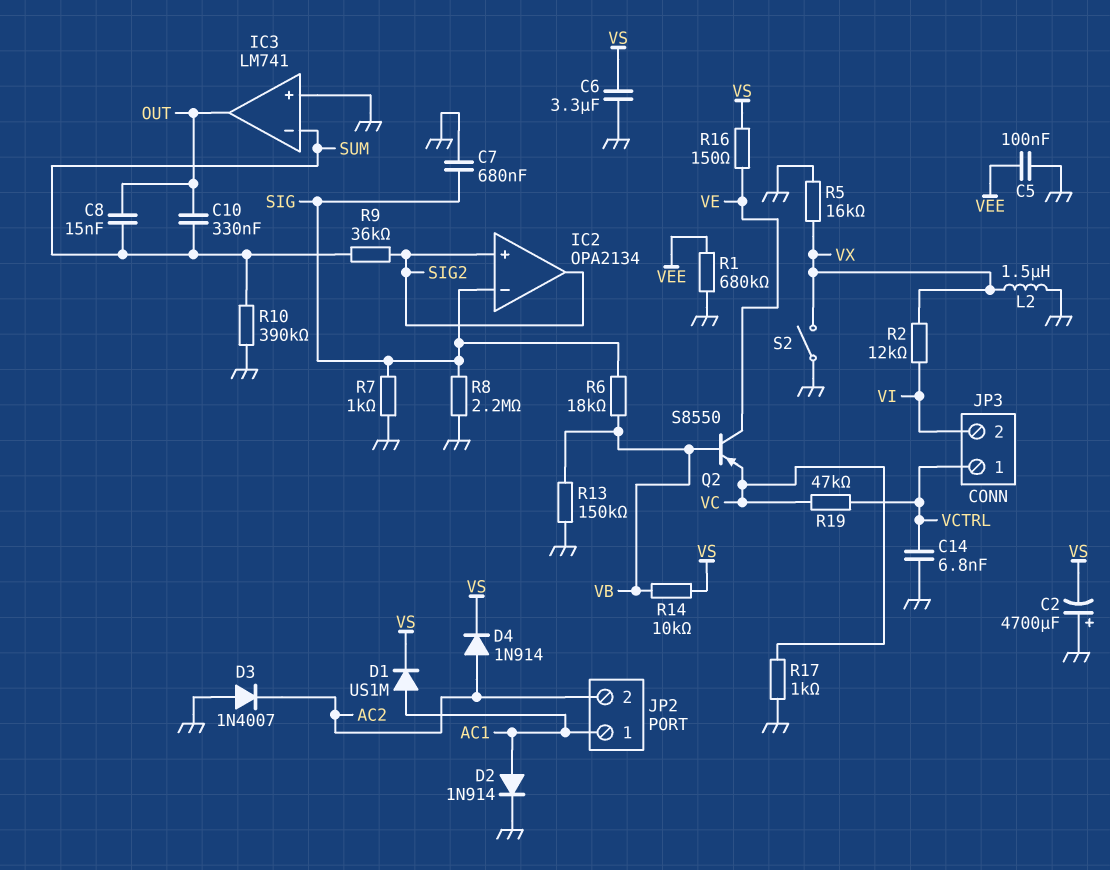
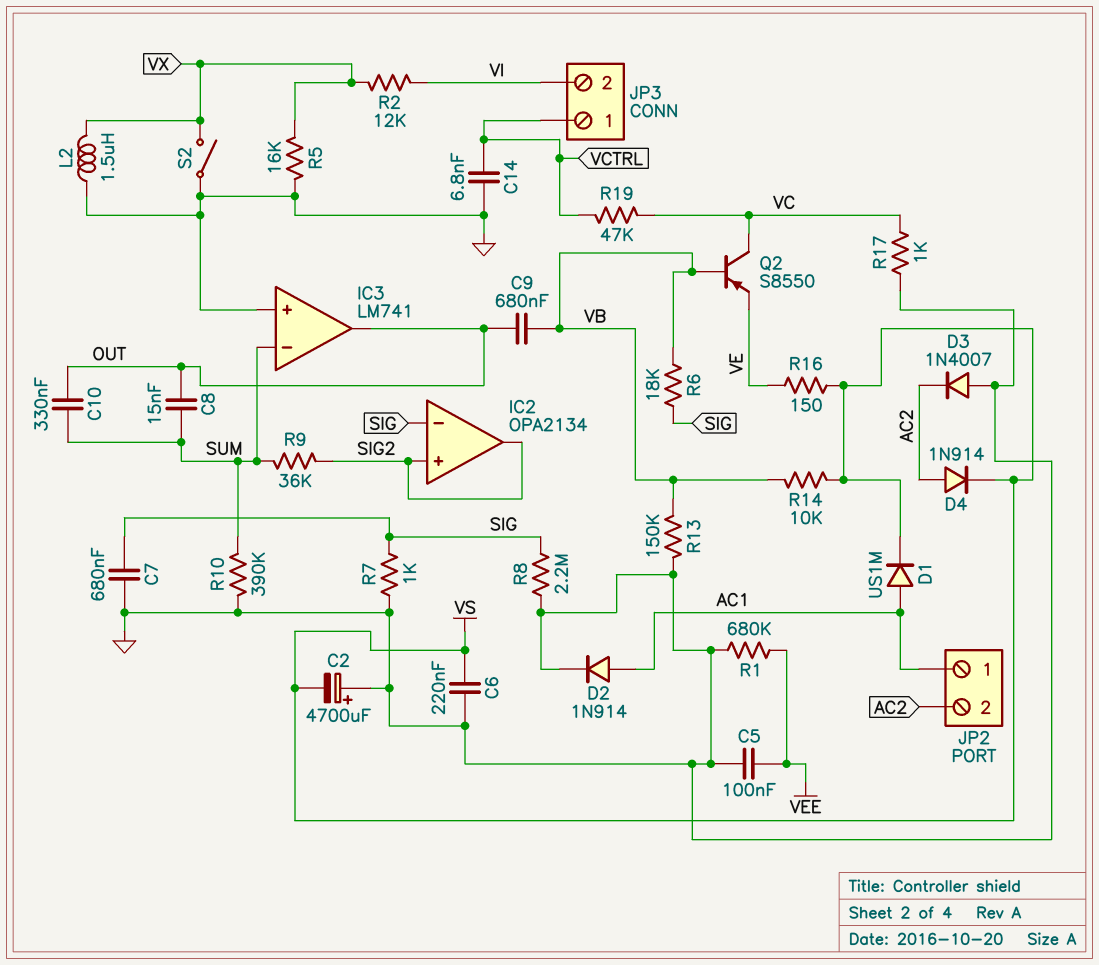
C6: 3.3uF (GND, VS) -> 220nF (GND, VS)
C9: none -> 680nF (OUT, VB)
Q2: PNP S8550 (B VB, C VE, E VC) -> PNP S8550 (B VB, C VC, E VE)

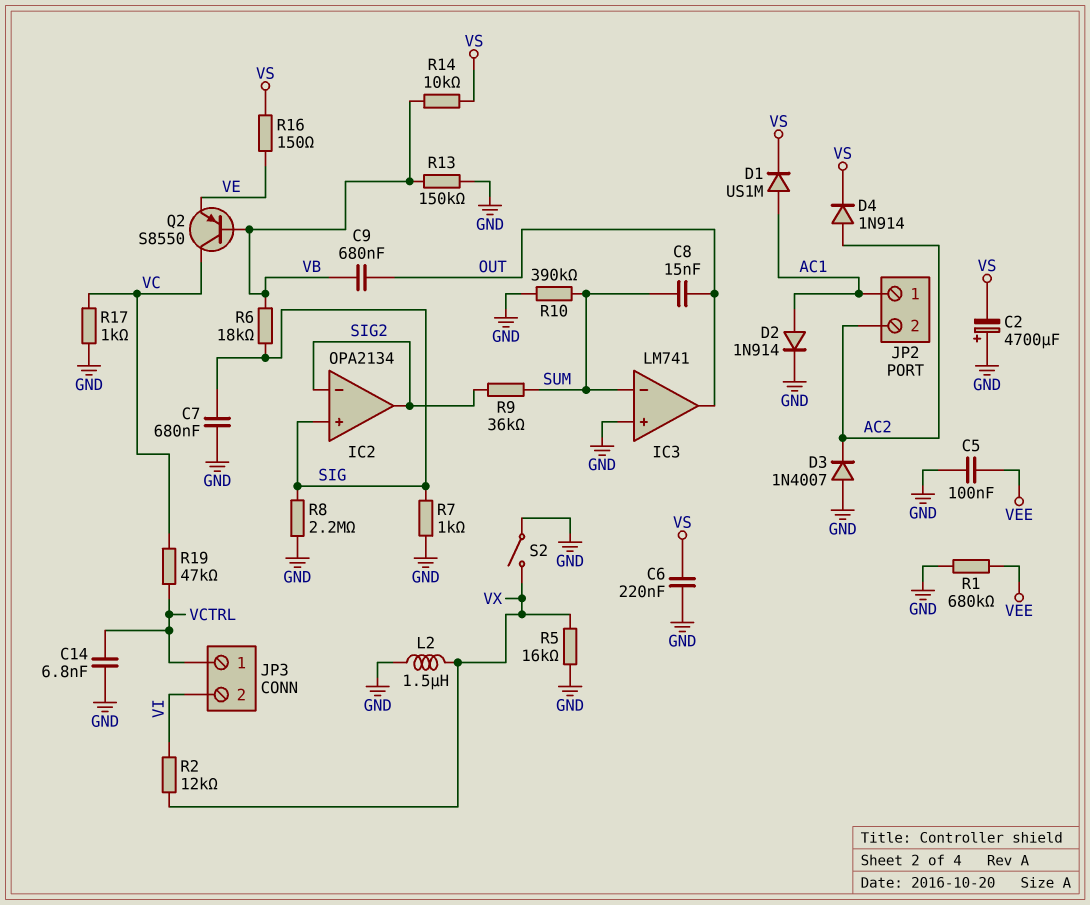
C10: 330nF (OUT, SUM) -> none
IC2 pin in+: SIG2 -> SIG
IC2 pin in-: SIG -> SIG2

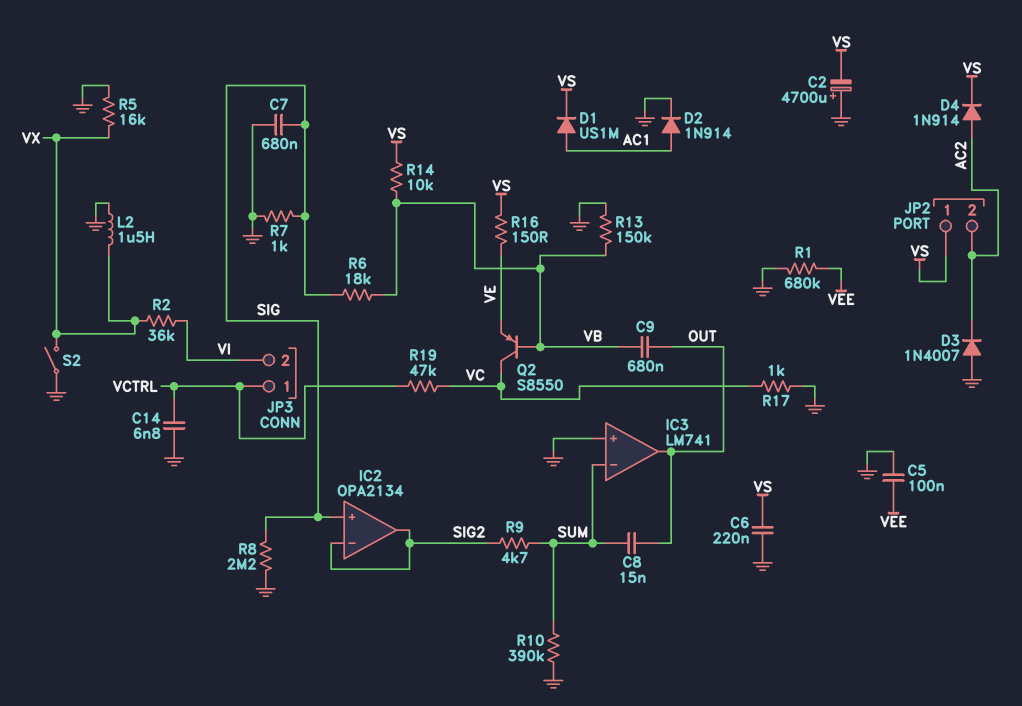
JP2 pin 1: AC1 -> VS
R2: 12k (VI, VX) -> 36k (VI, VX)
R9: 36k (SIG2, SUM) -> 4.7k (SIG2, SUM)

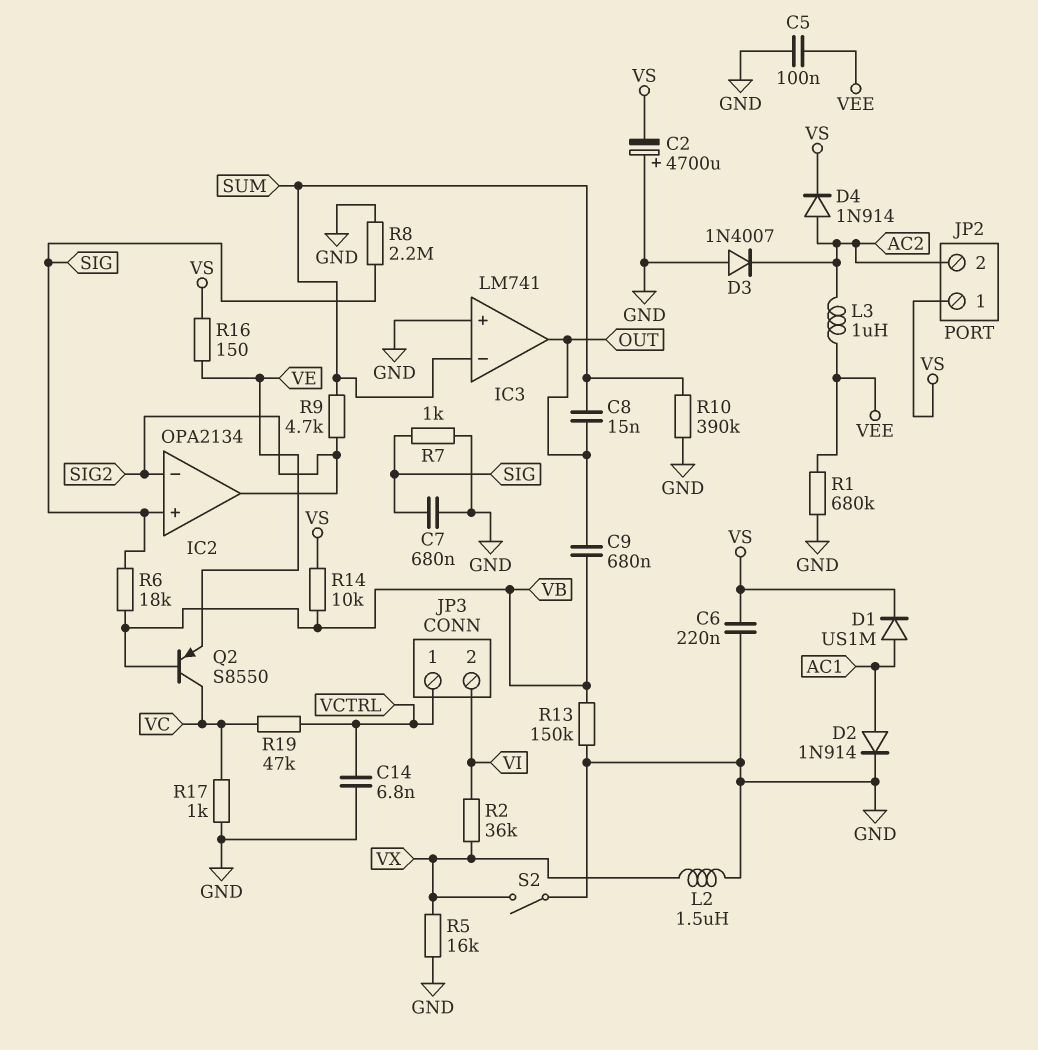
L3: none -> 1uH (AC2, VEE)

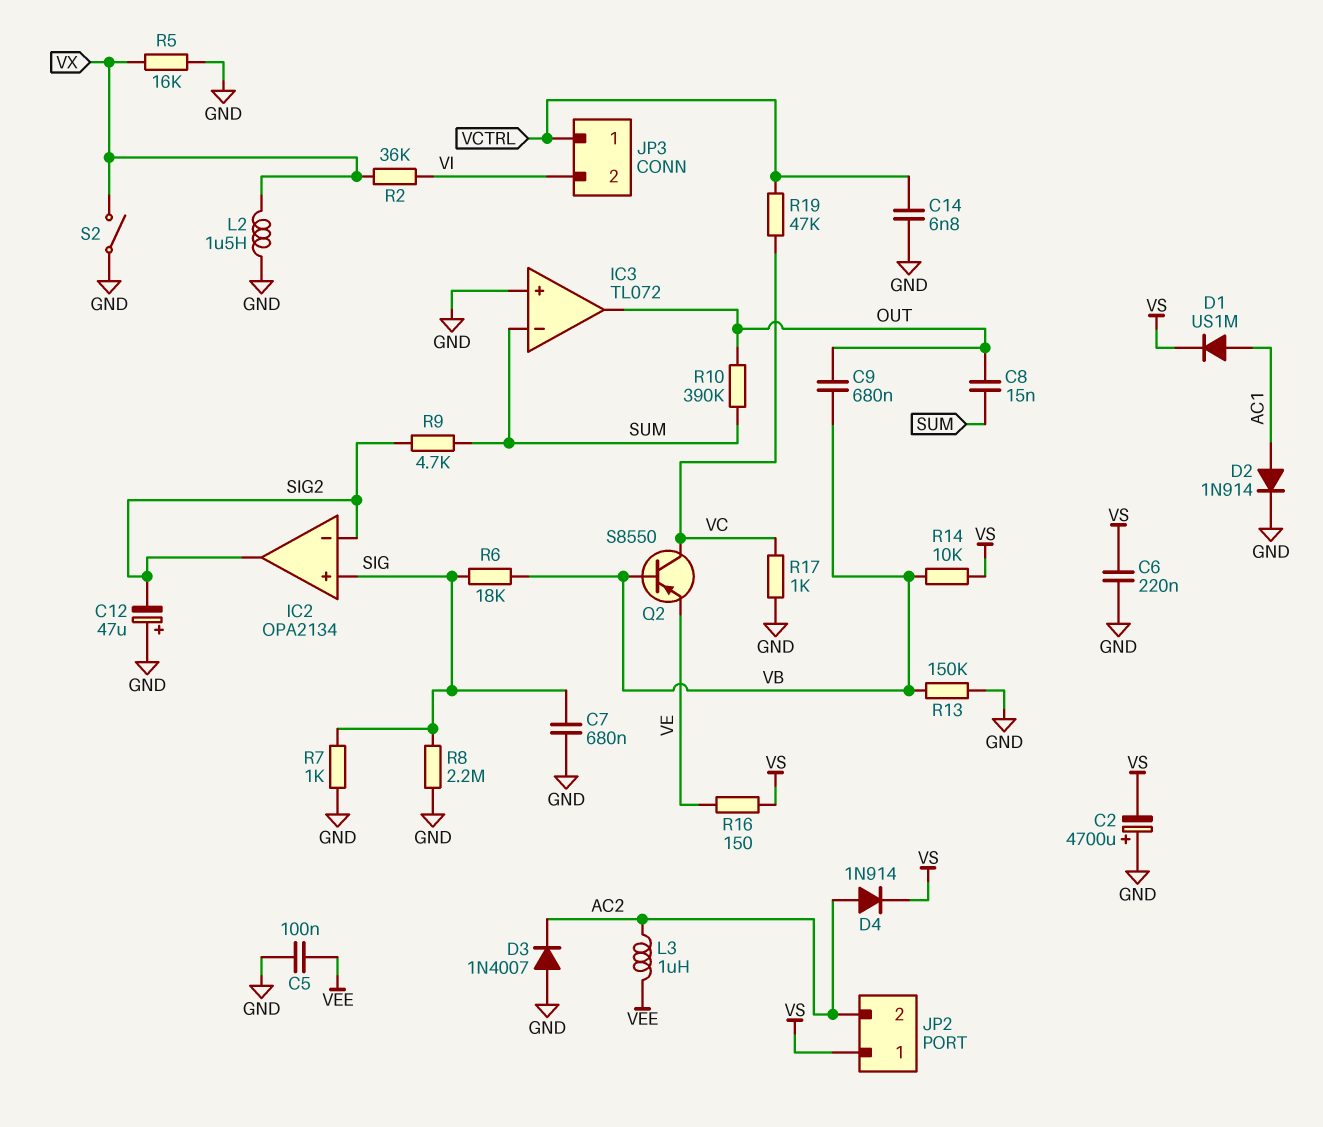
C12: none -> 47uF (plus GND, minus SIG2)
IC3: LM741 -> TL072
R1: 680k (GND, VEE) -> none
R10: 390k (GND, SUM) -> 390k (OUT, SUM)

